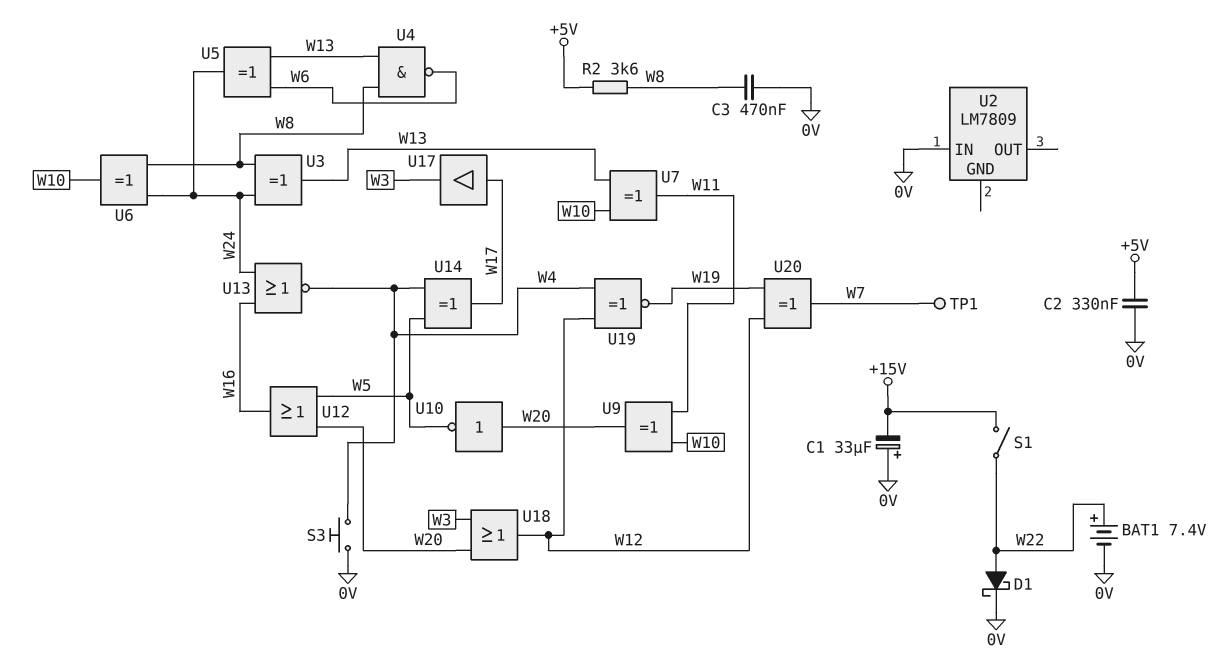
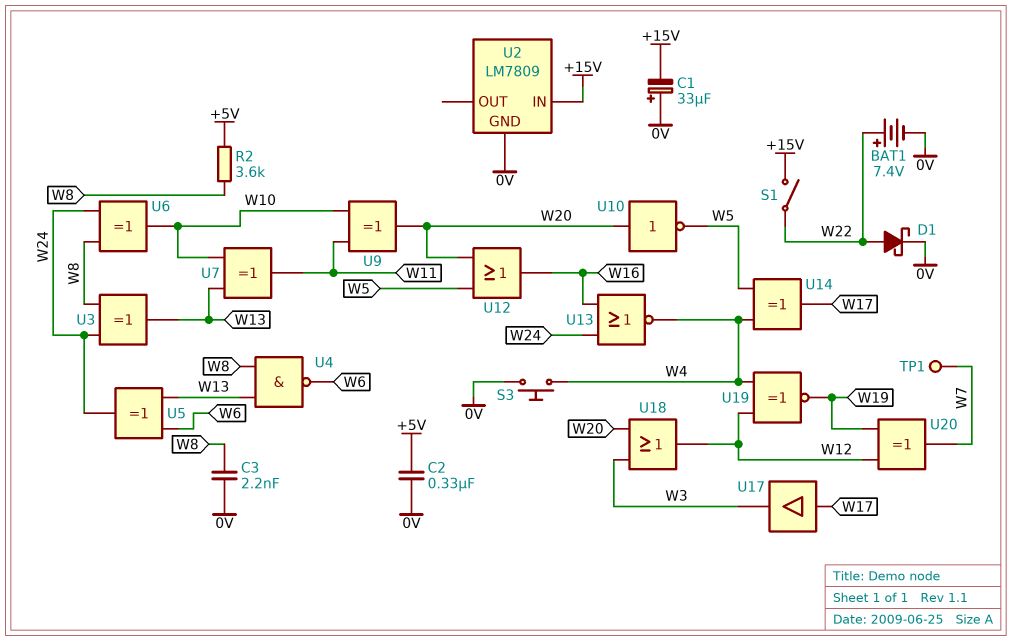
C3: 470nF (0V, W8) -> 2.2nF (0V, W8)
U2 pin GND: none -> 0V
U2 pin IN: 0V -> +15V

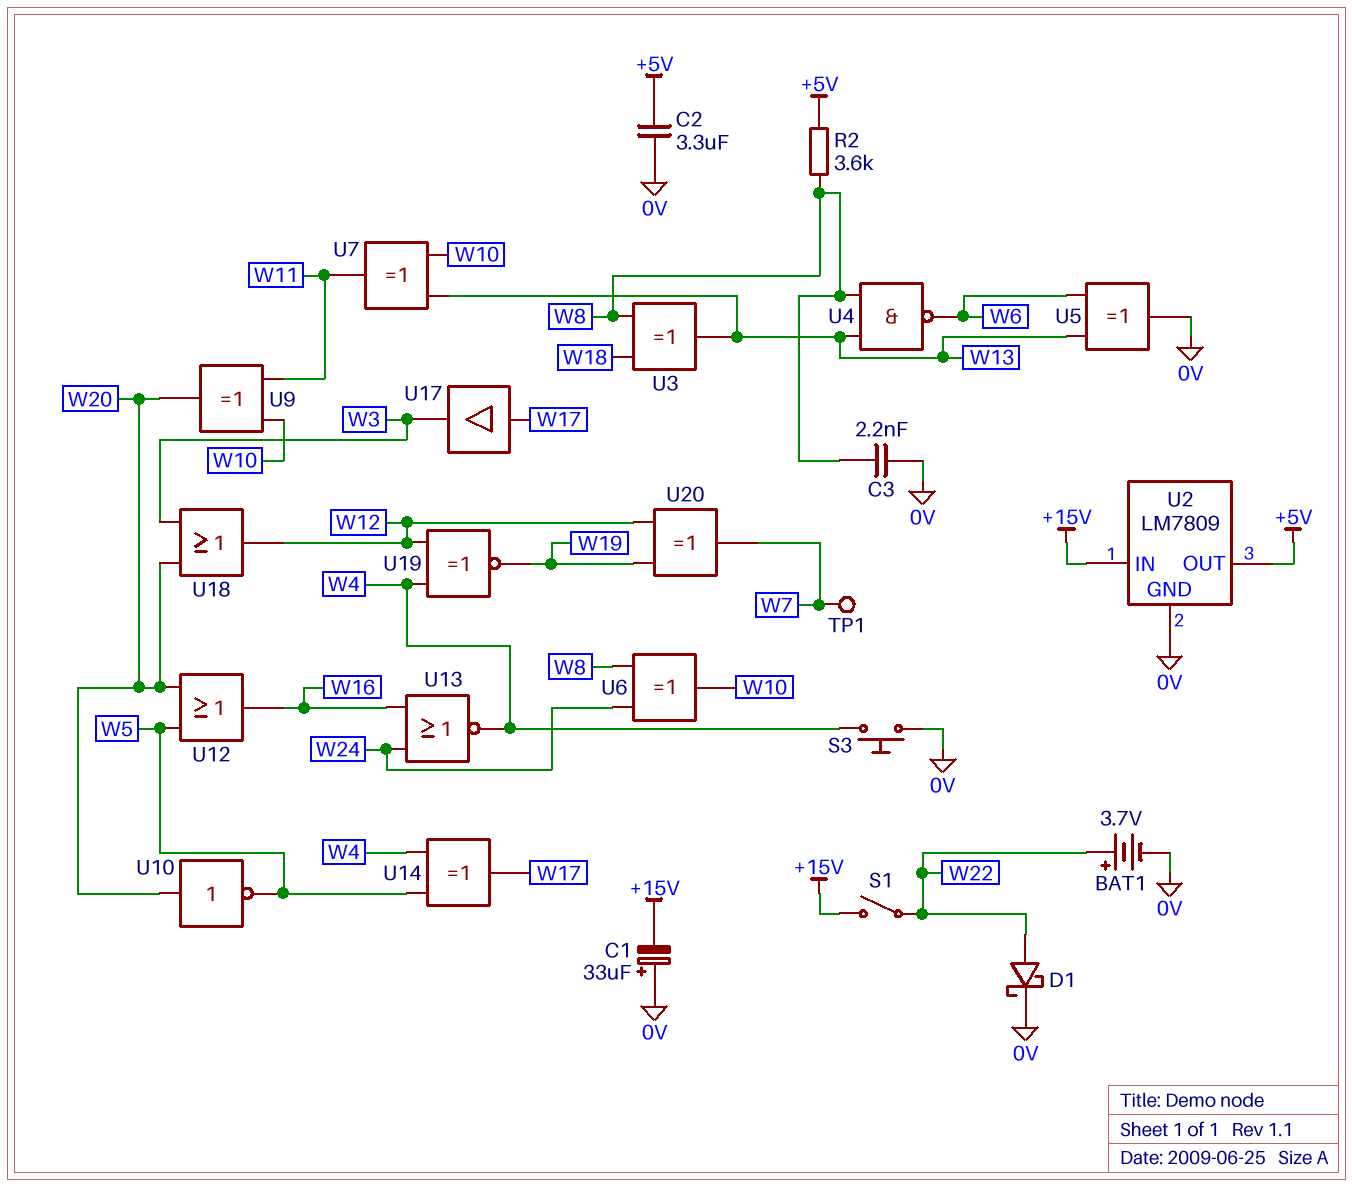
BAT1: 7.4V (plus W22, minus 0V) -> 3.7V (plus W22, minus 0V)
C2: 330nF (+5V, 0V) -> 3.3uF (+5V, 0V)
U2 pin OUT: none -> +5V
U3: XOR (in W8, in W24, out W13) -> XOR (in W8, in W18, out W13)
U5: XOR (in W6, in W13, out W24) -> XOR (in W6, in W13, out 0V)

